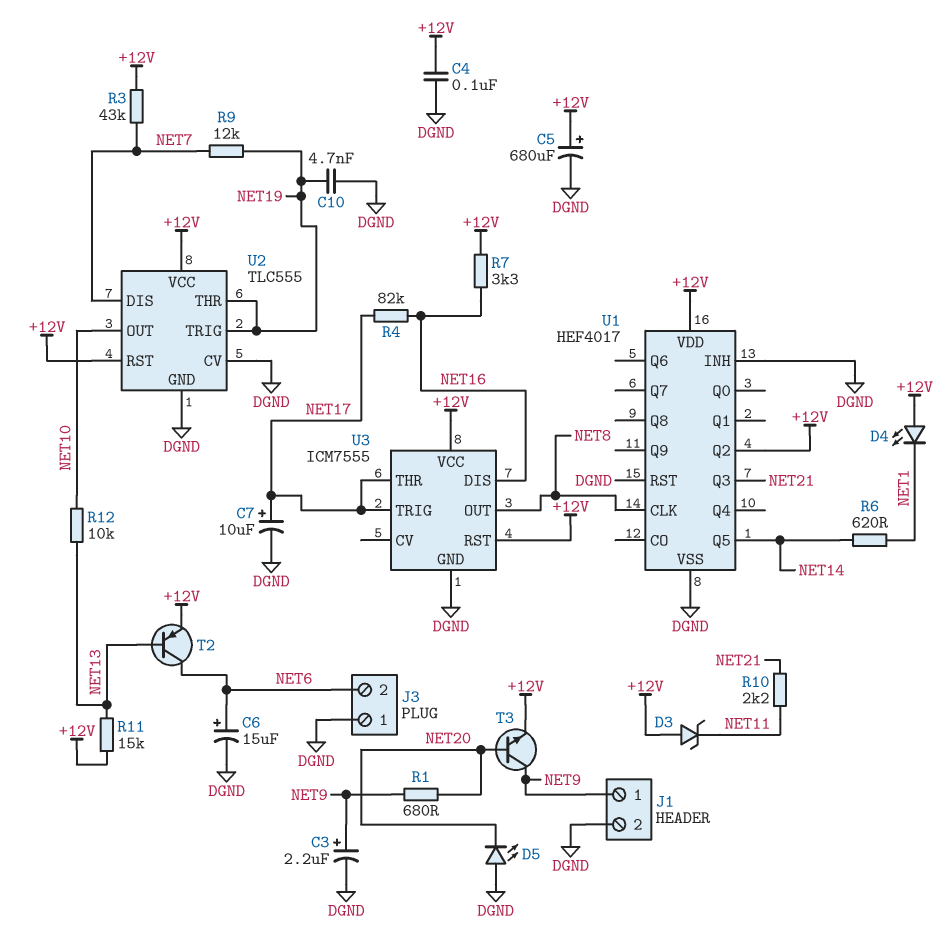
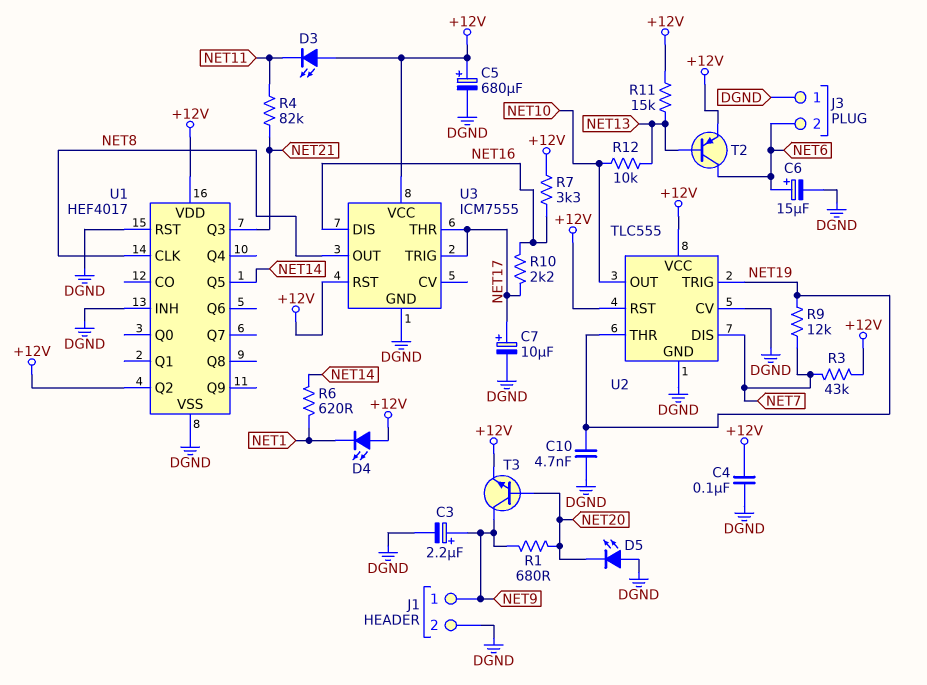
D3: zener (A +12V, K NET11) -> LED (A +12V, K NET11)
R4: 82k (NET16, NET17) -> 82k (NET11, NET21)
R10: 2.2k (NET11, NET21) -> 2.2k (NET16, NET17)

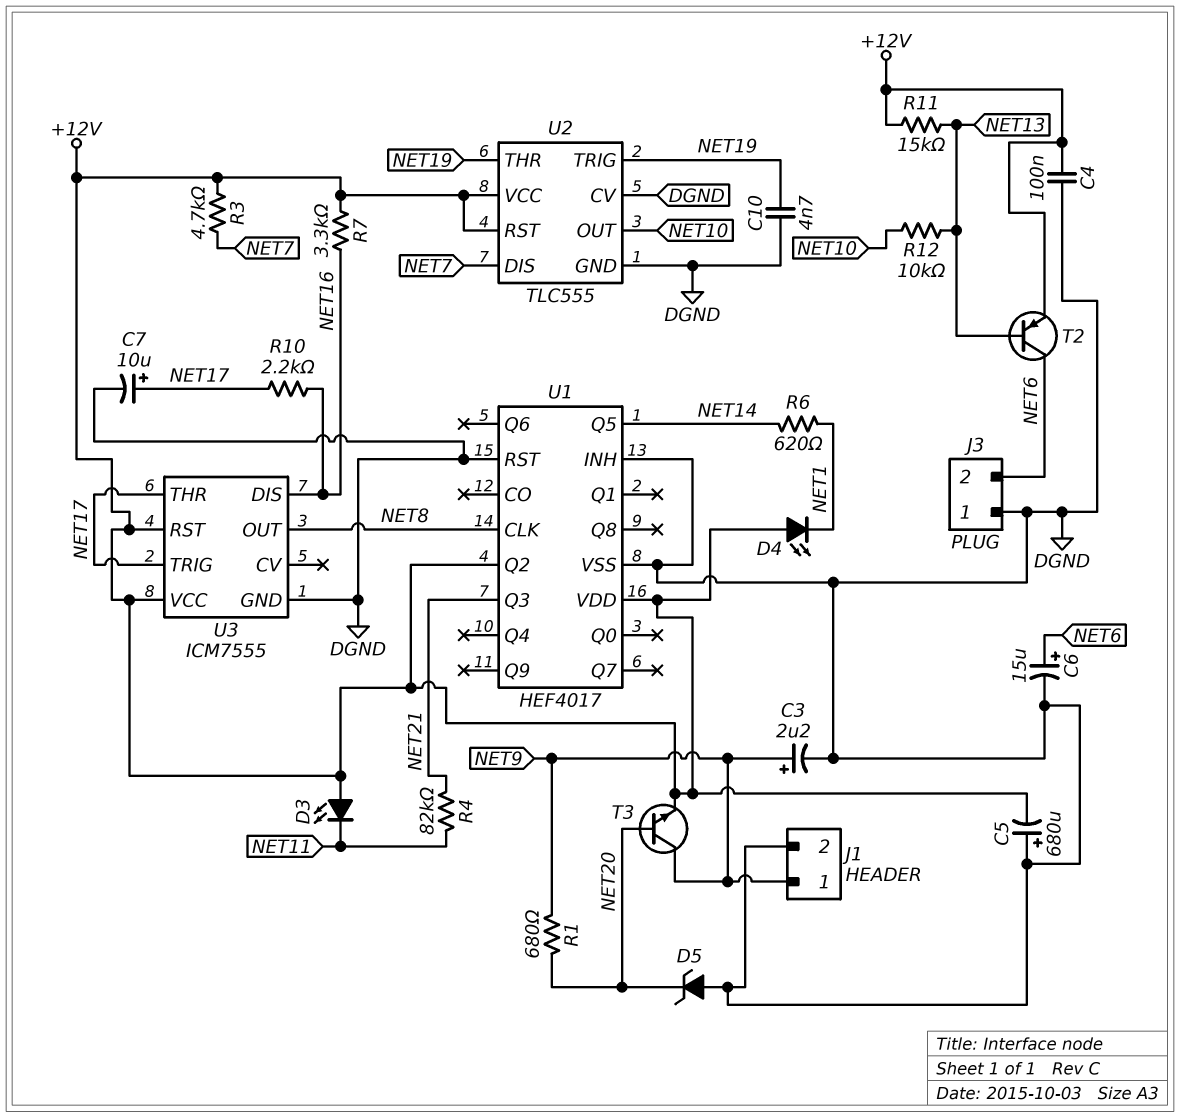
C5: 680uF (plus +12V, minus DGND) -> 680uF (plus DGND, minus +12V)
D5: LED (A DGND, K NET20) -> zener (A DGND, K NET20)
R3: 43k (+12V, NET7) -> 4.7k (+12V, NET7)
R9: 12k (NET7, NET19) -> none

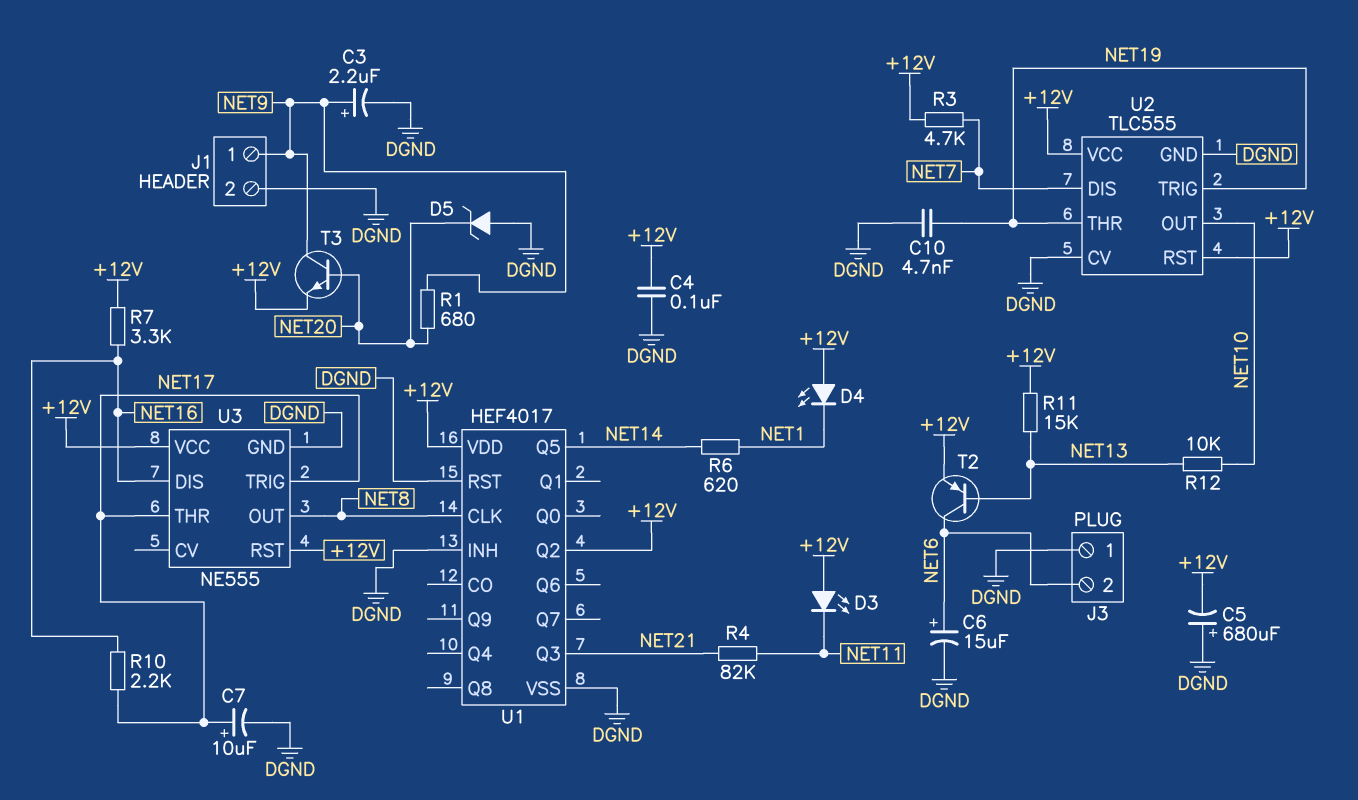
U3: ICM7555 -> NE555

